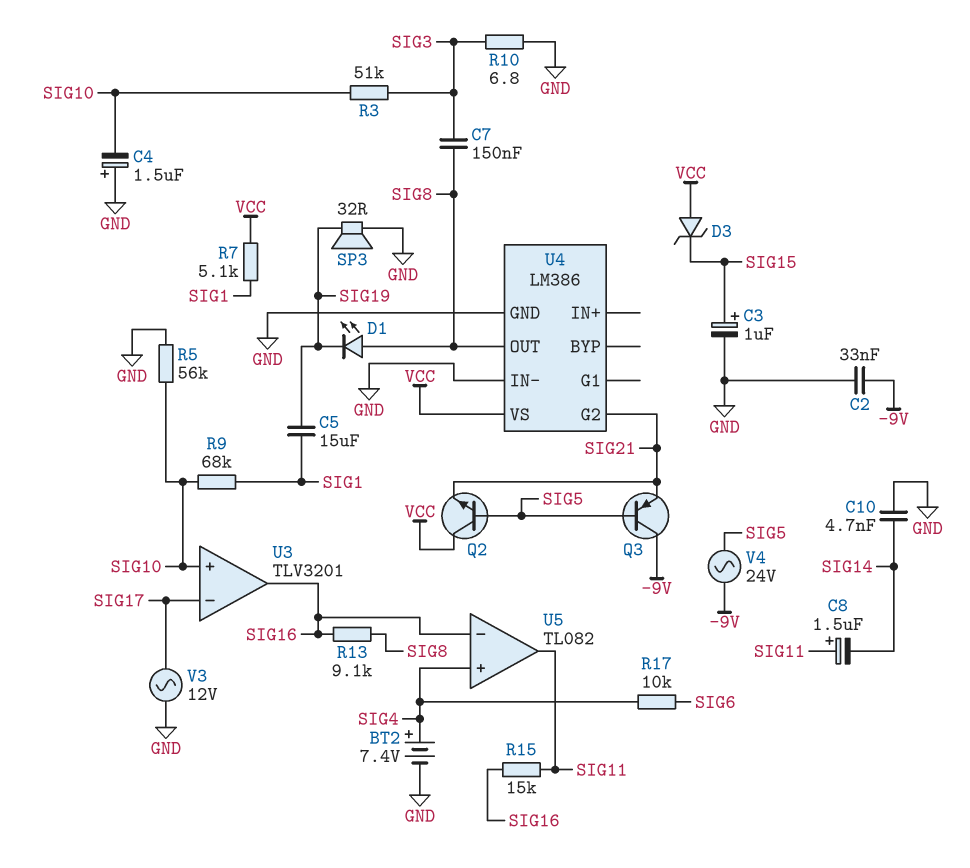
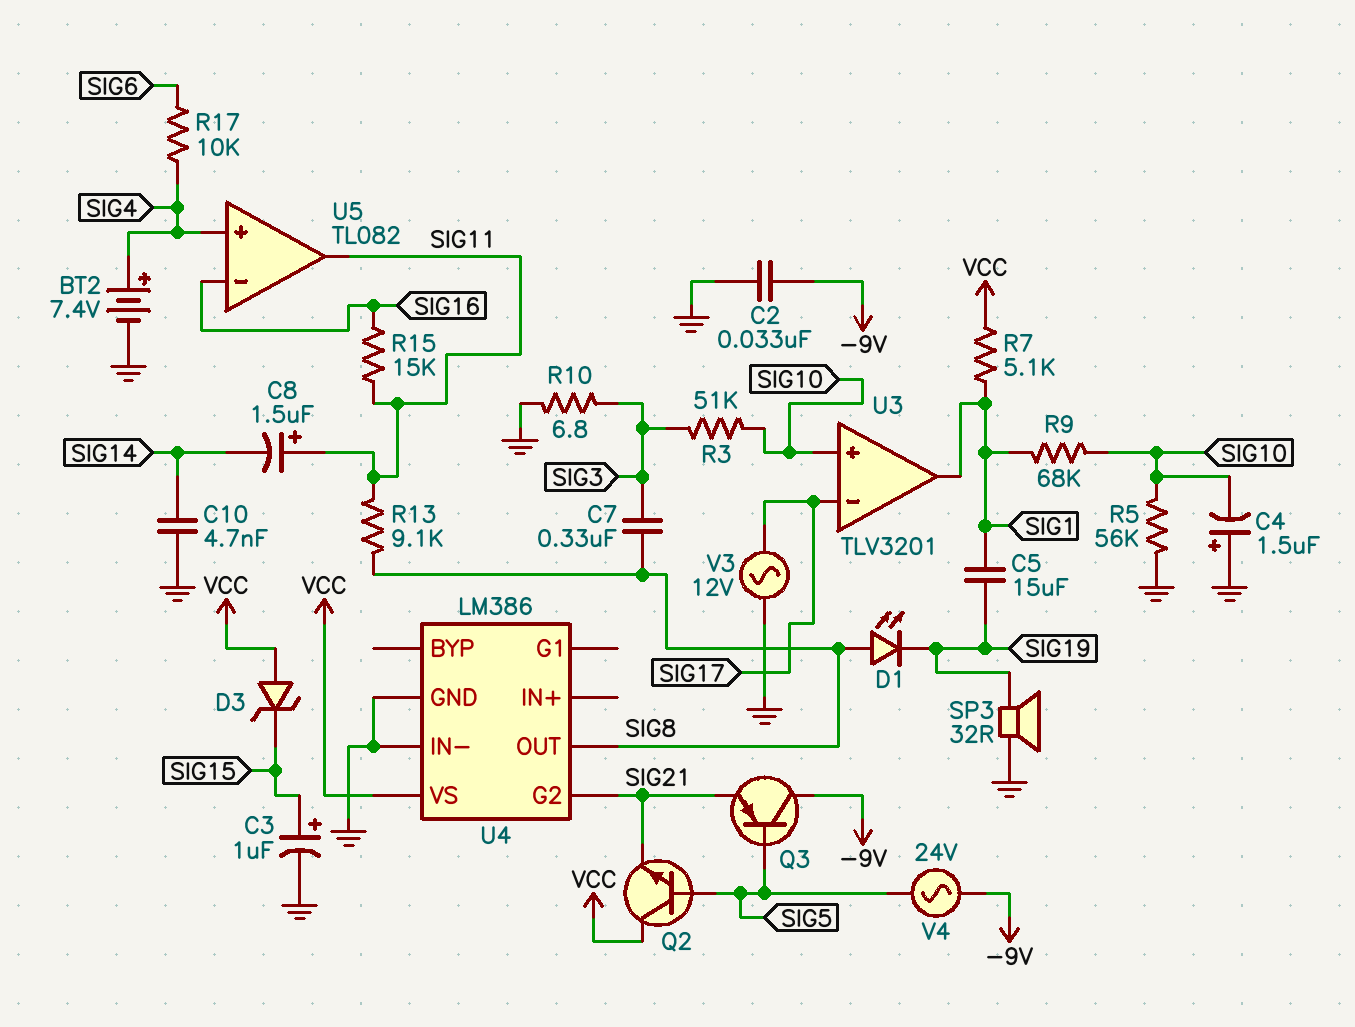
C7: 150nF (SIG3, SIG8) -> 330nF (SIG3, SIG8)
R13: 9.1k (SIG8, SIG16) -> 9.1k (SIG8, SIG11)
U3 pin out: SIG16 -> SIG1

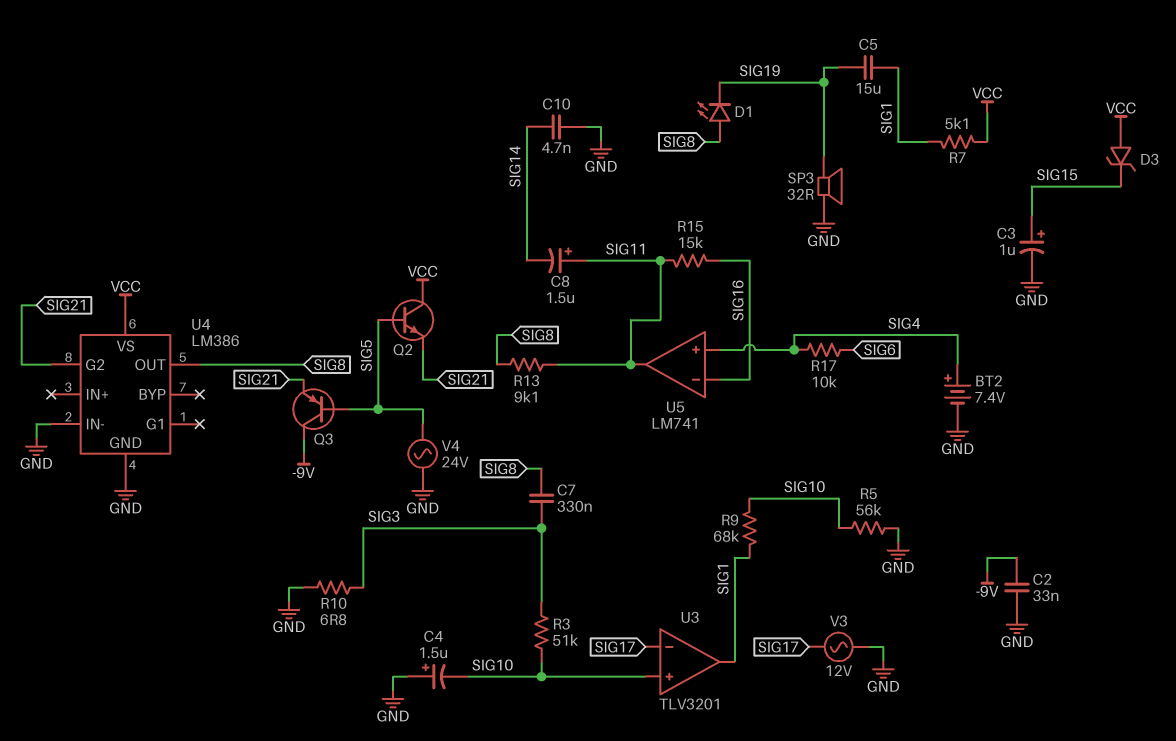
U5: TL082 -> LM741
V4: AC 24V (-9V, SIG5) -> AC 24V (GND, SIG5)

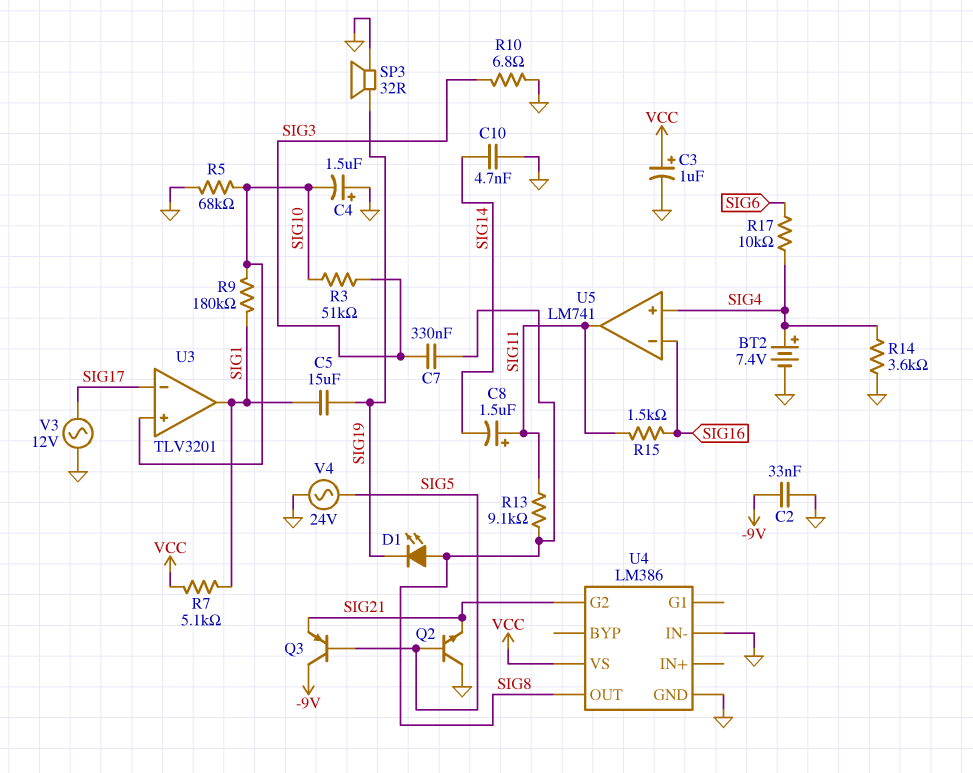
C3: 1uF (plus SIG15, minus GND) -> 1uF (plus VCC, minus GND)
D3: zener (A VCC, K SIG15) -> none
Q2: NPN (B SIG5, C VCC, E SIG21) -> NPN (B SIG5, C GND, E SIG21)
R5: 56k (GND, SIG10) -> 68k (GND, SIG10)
R9: 68k (SIG1, SIG10) -> 180k (SIG1, SIG10)
R14: none -> 3.6k (GND, SIG4)
R15: 15k (SIG11, SIG16) -> 1.5k (SIG11, SIG16)

